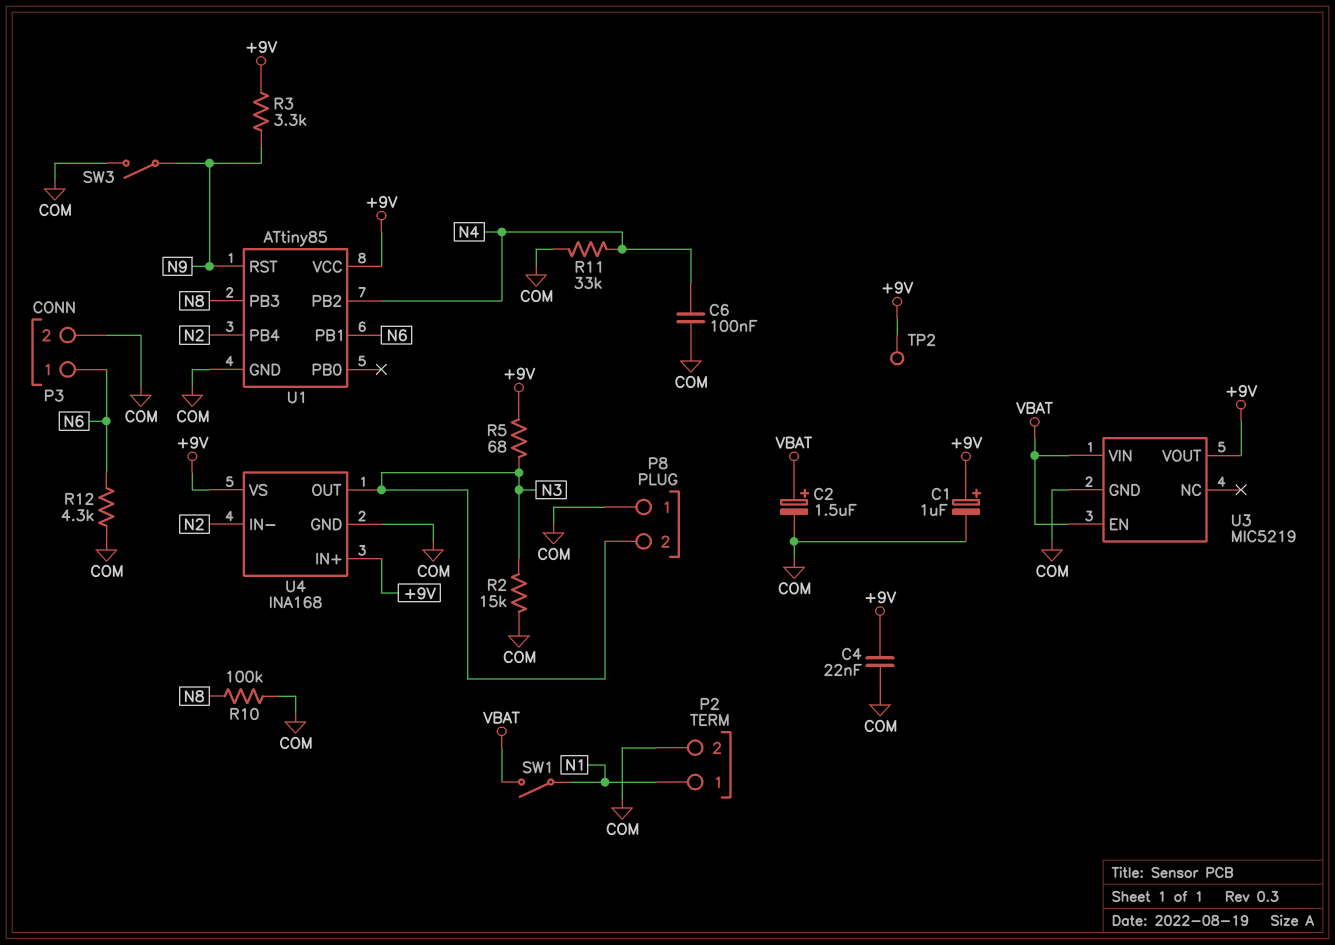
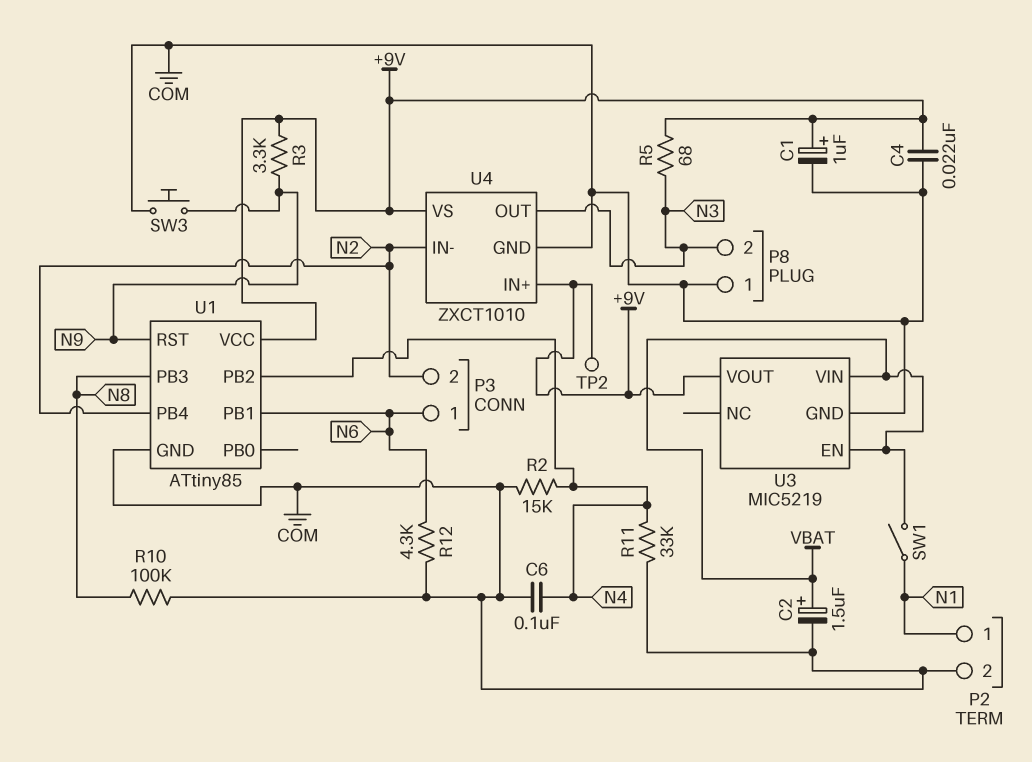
P3 pin 2: COM -> N2
R2: 15k (COM, N3) -> 15k (COM, N4)
SW3: switch (COM, N9) -> button (COM, N9)
U4: INA168 -> ZXCT1010

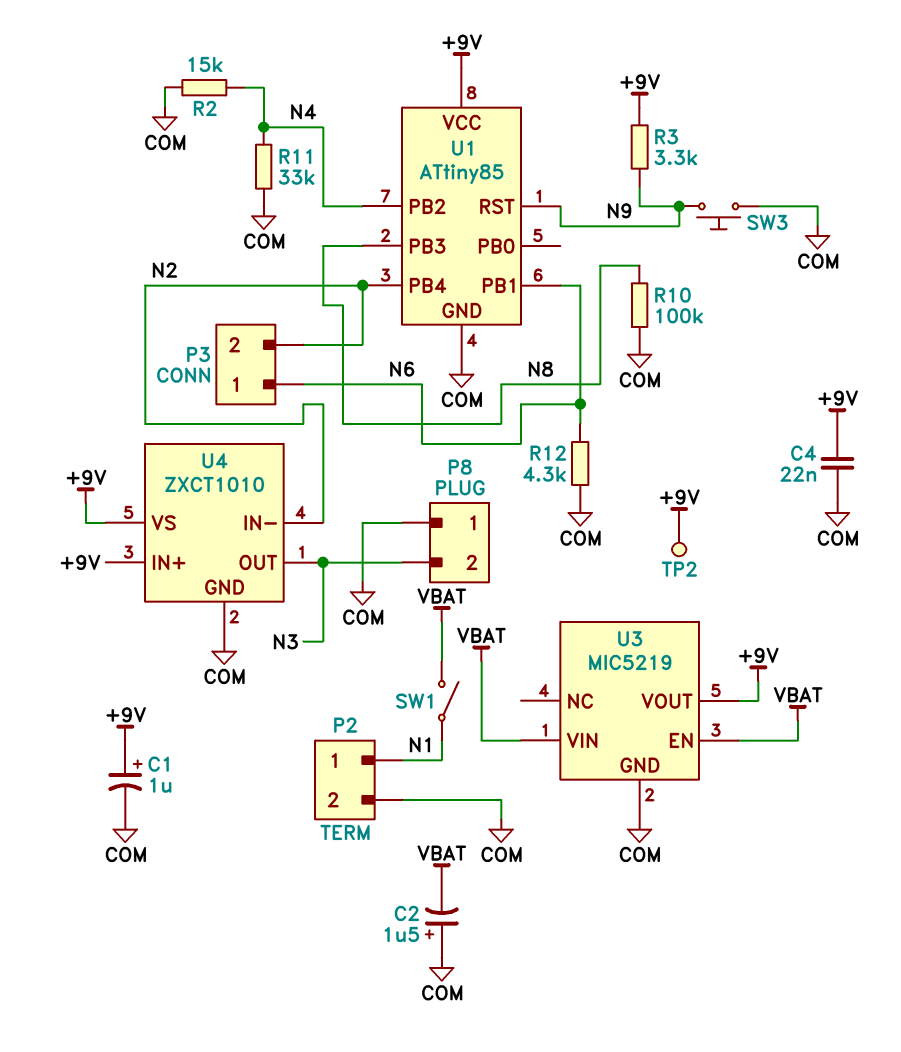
C2: 1.5uF (plus VBAT, minus COM) -> 1.5uF (plus COM, minus VBAT)
C6: 100nF (COM, N4) -> none
R5: 68 (+9V, N3) -> none

